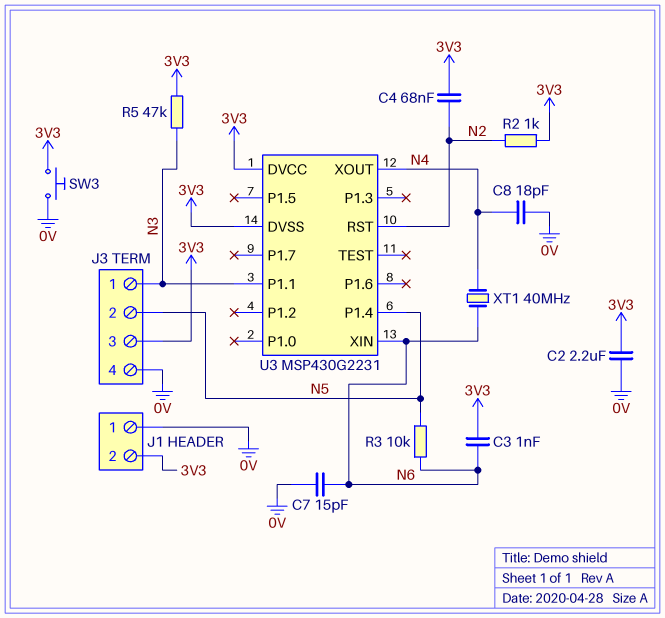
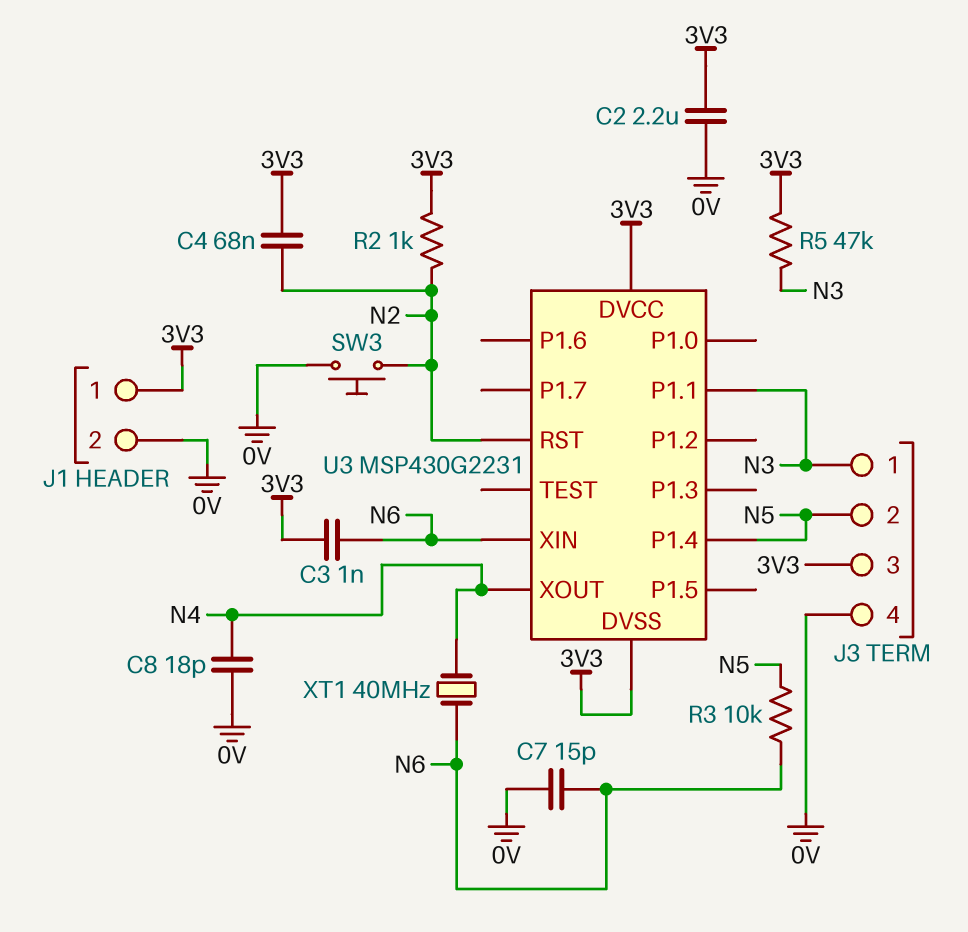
J1 pin 1: 0V -> 3V3
J1 pin 2: 3V3 -> 0V
SW3: button (0V, 3V3) -> button (0V, N2)

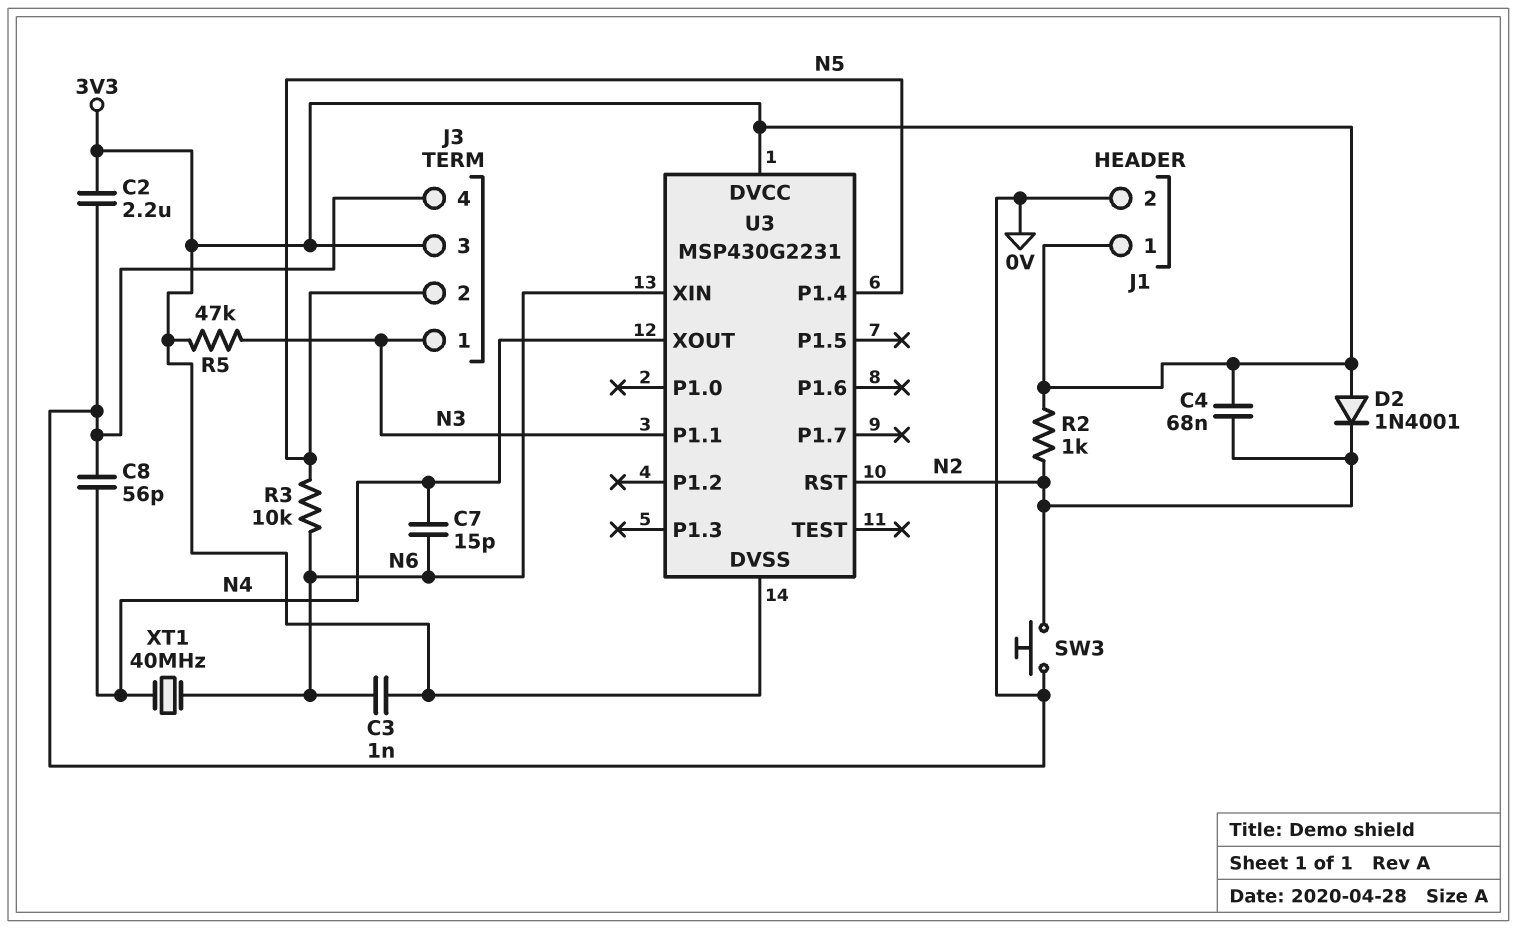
C7: 15pF (0V, N6) -> 15pF (N4, N6)
C8: 18pF (0V, N4) -> 56pF (0V, N4)
D2: none -> diode 1N4001 (A 3V3, K N2)

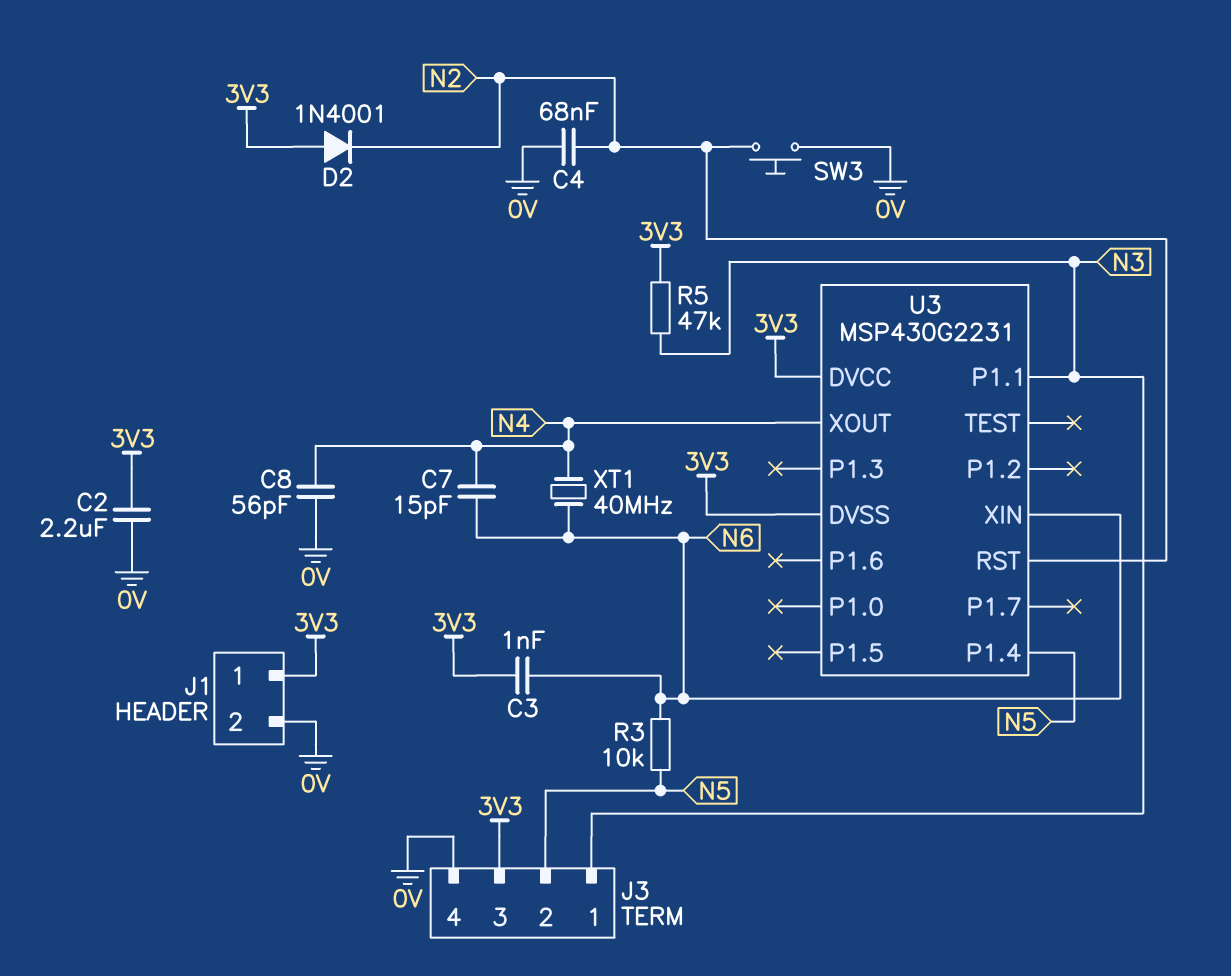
C4: 68nF (3V3, N2) -> 68nF (0V, N2)
R2: 1k (3V3, N2) -> none

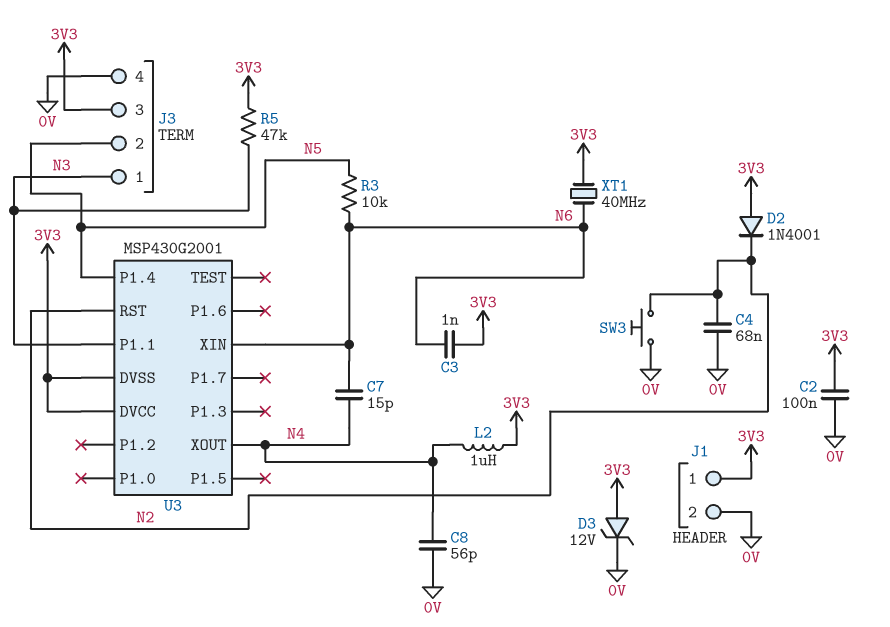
C2: 2.2uF (0V, 3V3) -> 100nF (0V, 3V3)
D3: none -> zener 12V (A 3V3, K 0V)
L2: none -> 1uH (3V3, N4)
U3: MSP430G2231 -> MSP430G2001
XT1: 40MHz (N4, N6) -> 40MHz (3V3, N6)

